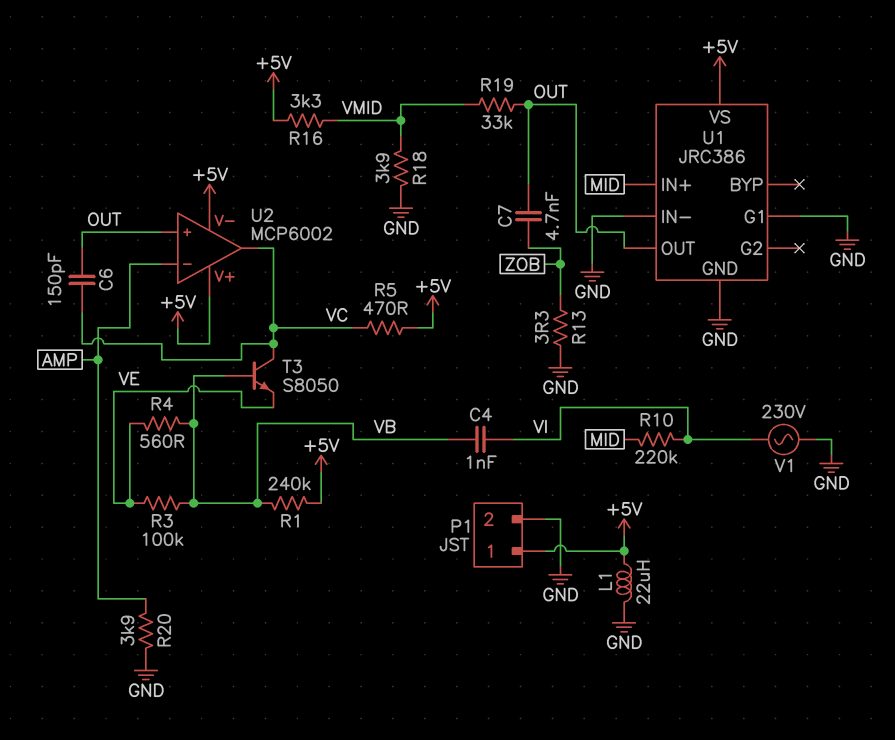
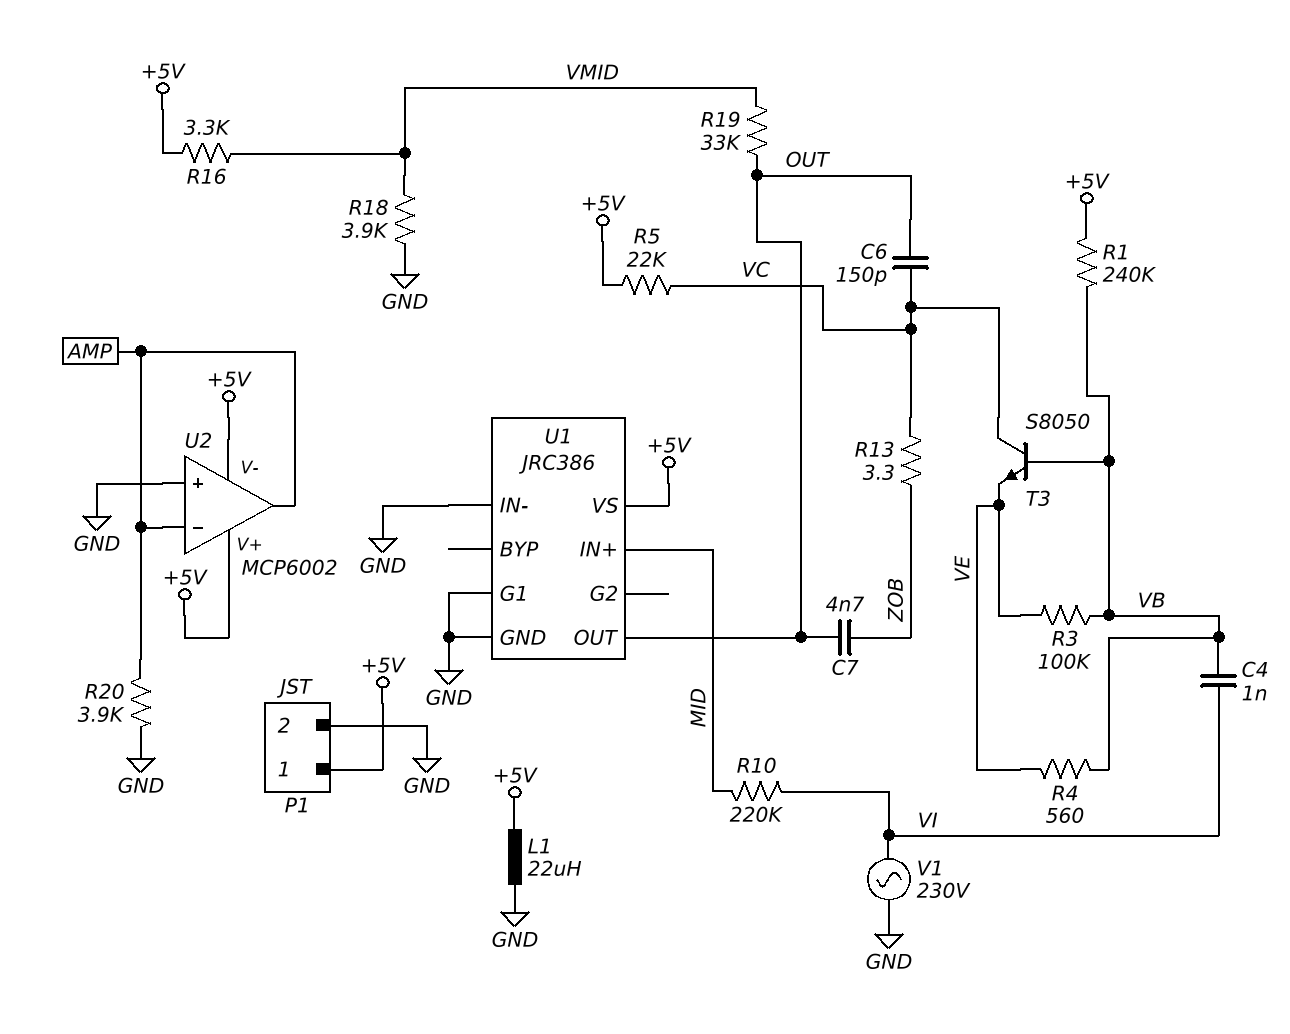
R5: 470 (+5V, VC) -> 22k (+5V, VC)
R13: 3.3 (GND, ZOB) -> 3.3 (VC, ZOB)
U2 pin in+: OUT -> GND
U2 pin out: VC -> AMP

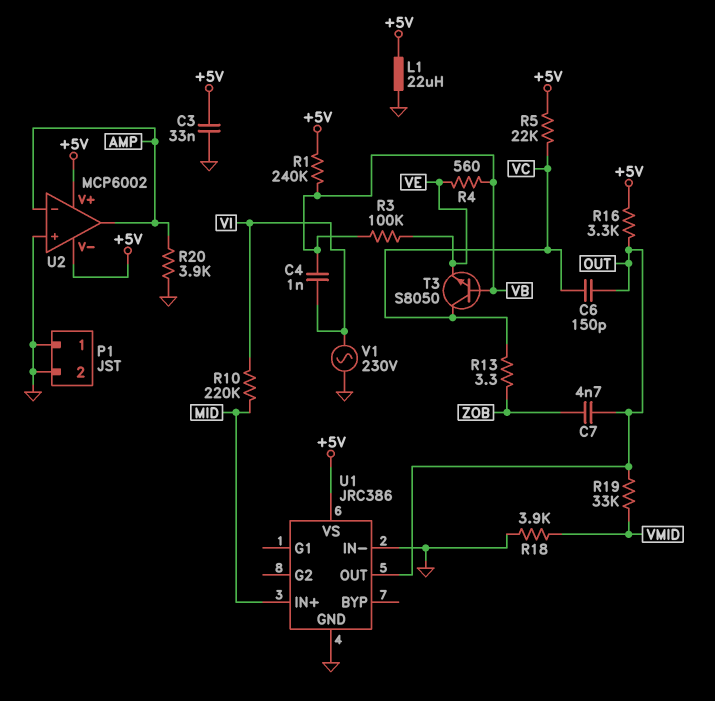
C3: none -> 33nF (+5V, GND)
P1 pin 1: +5V -> GND
R16: 3.3k (+5V, VMID) -> 3.3k (+5V, OUT)
U1 pin G1: GND -> none

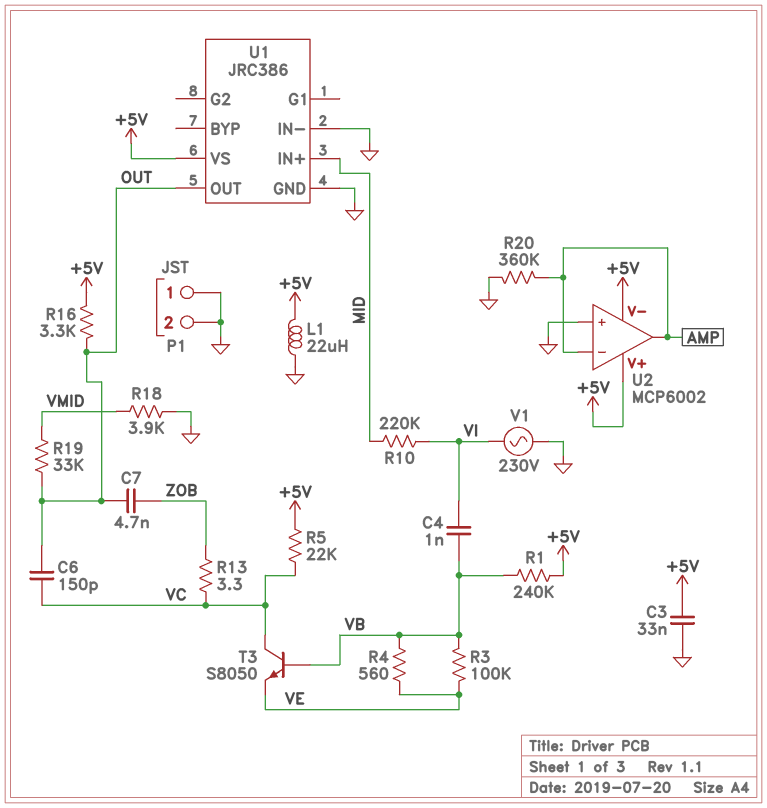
R20: 3.9k (AMP, GND) -> 360k (AMP, GND)

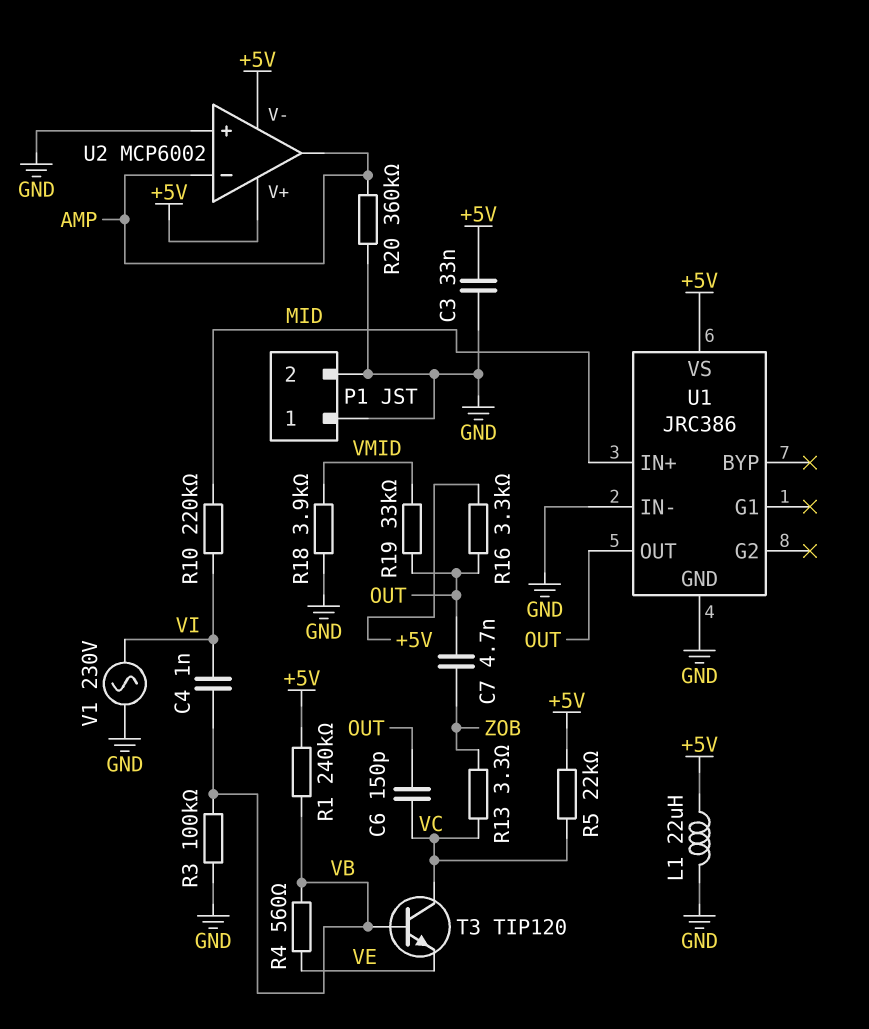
R3: 100k (VB, VE) -> 100k (GND, VB)
T3: NPN S8050 (B VB, C VC, E VE) -> NPN TIP120 (B VB, C VC, E VE)

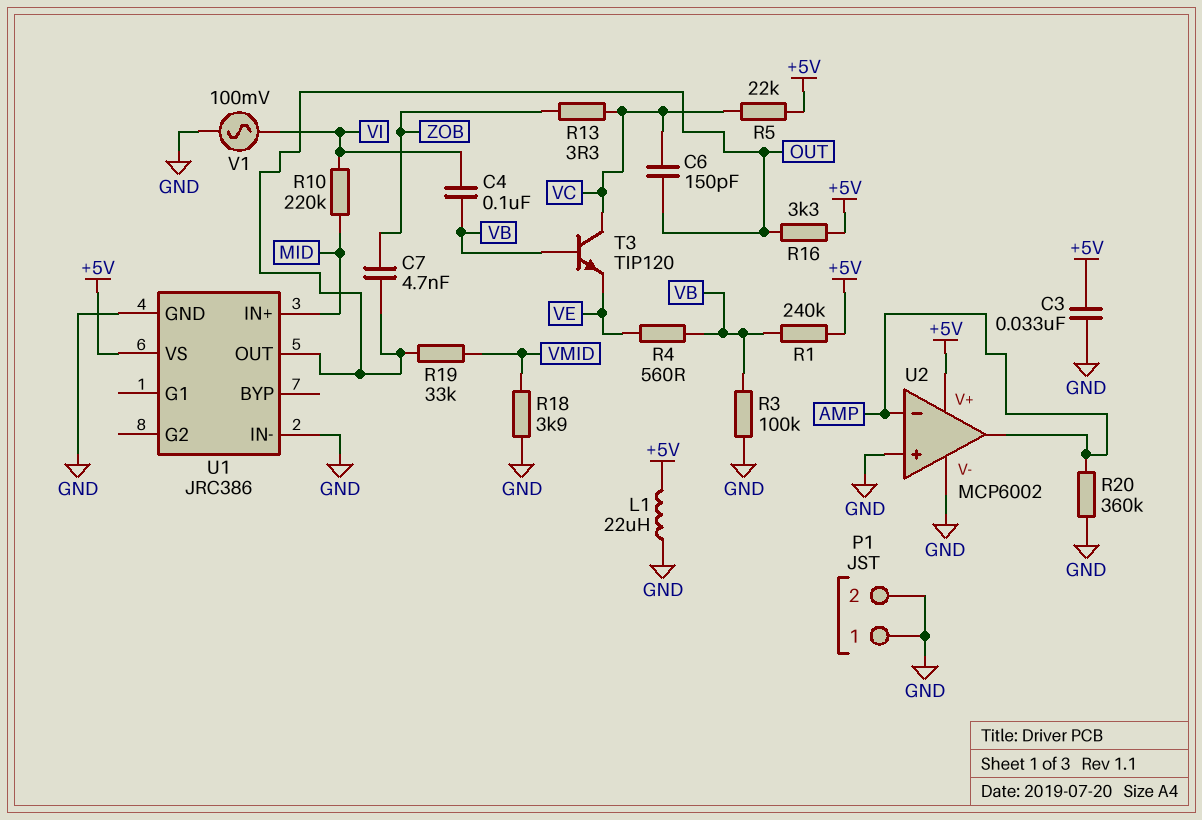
C4: 1nF (VB, VI) -> 100nF (VB, VI)
U2 pin V-: +5V -> GND
V1: AC 230V (GND, VI) -> AC 100mV (GND, VI)

